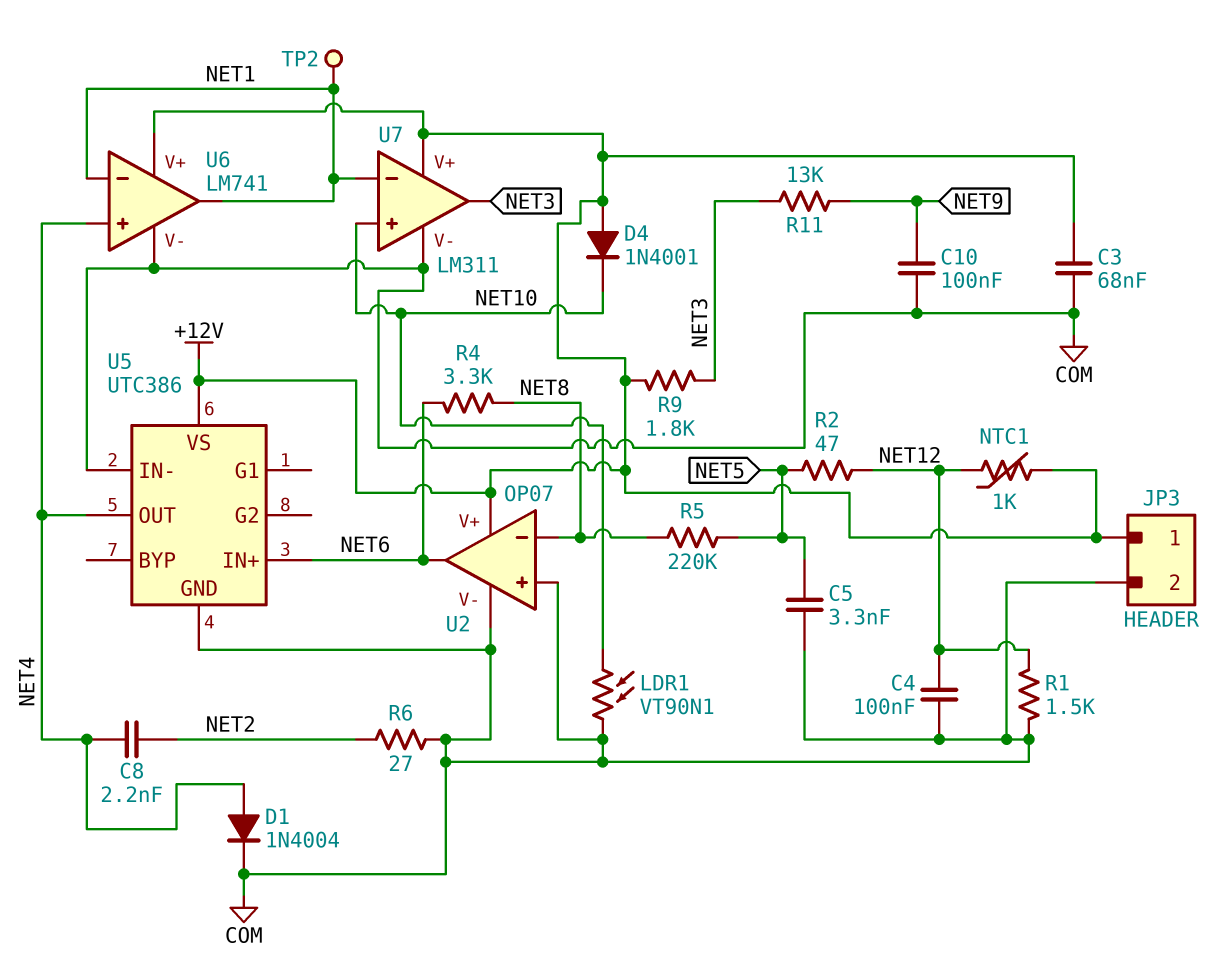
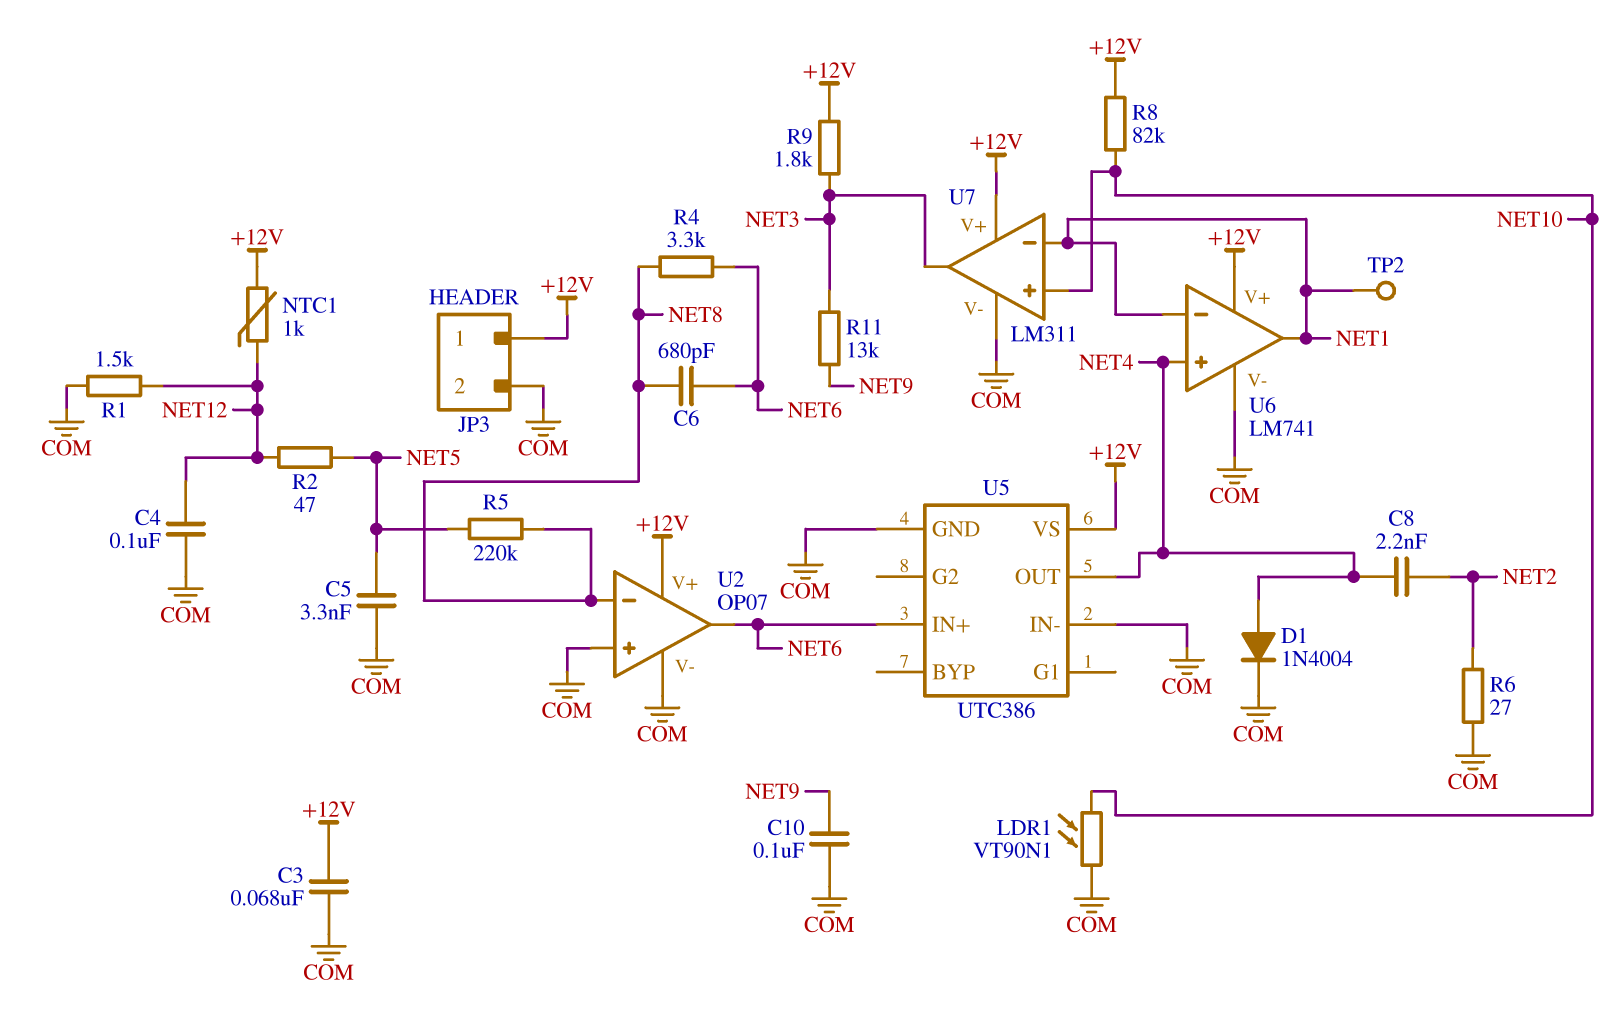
C6: none -> 680pF (NET6, NET8)
D4: diode 1N4001 (A +12V, K NET10) -> none
R8: none -> 82k (+12V, NET10)

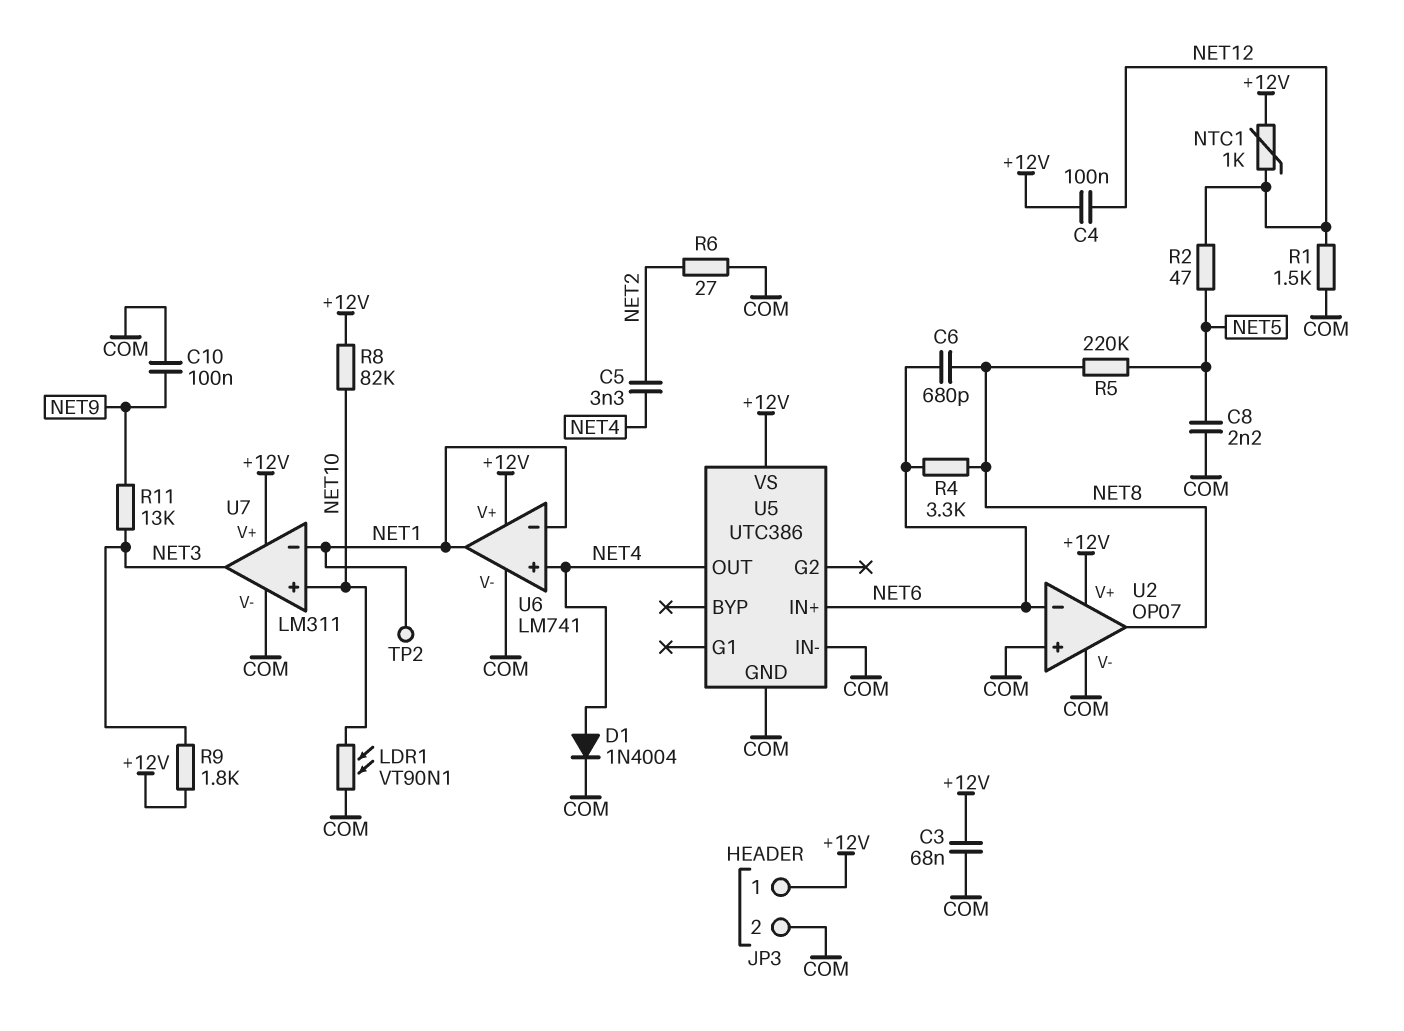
C4: 100nF (COM, NET12) -> 100nF (+12V, NET12)
C5: 3.3nF (COM, NET5) -> 3.3nF (NET2, NET4)
C8: 2.2nF (NET2, NET4) -> 2.2nF (COM, NET5)
U2 pin in-: NET8 -> NET6
U2 pin out: NET6 -> NET8

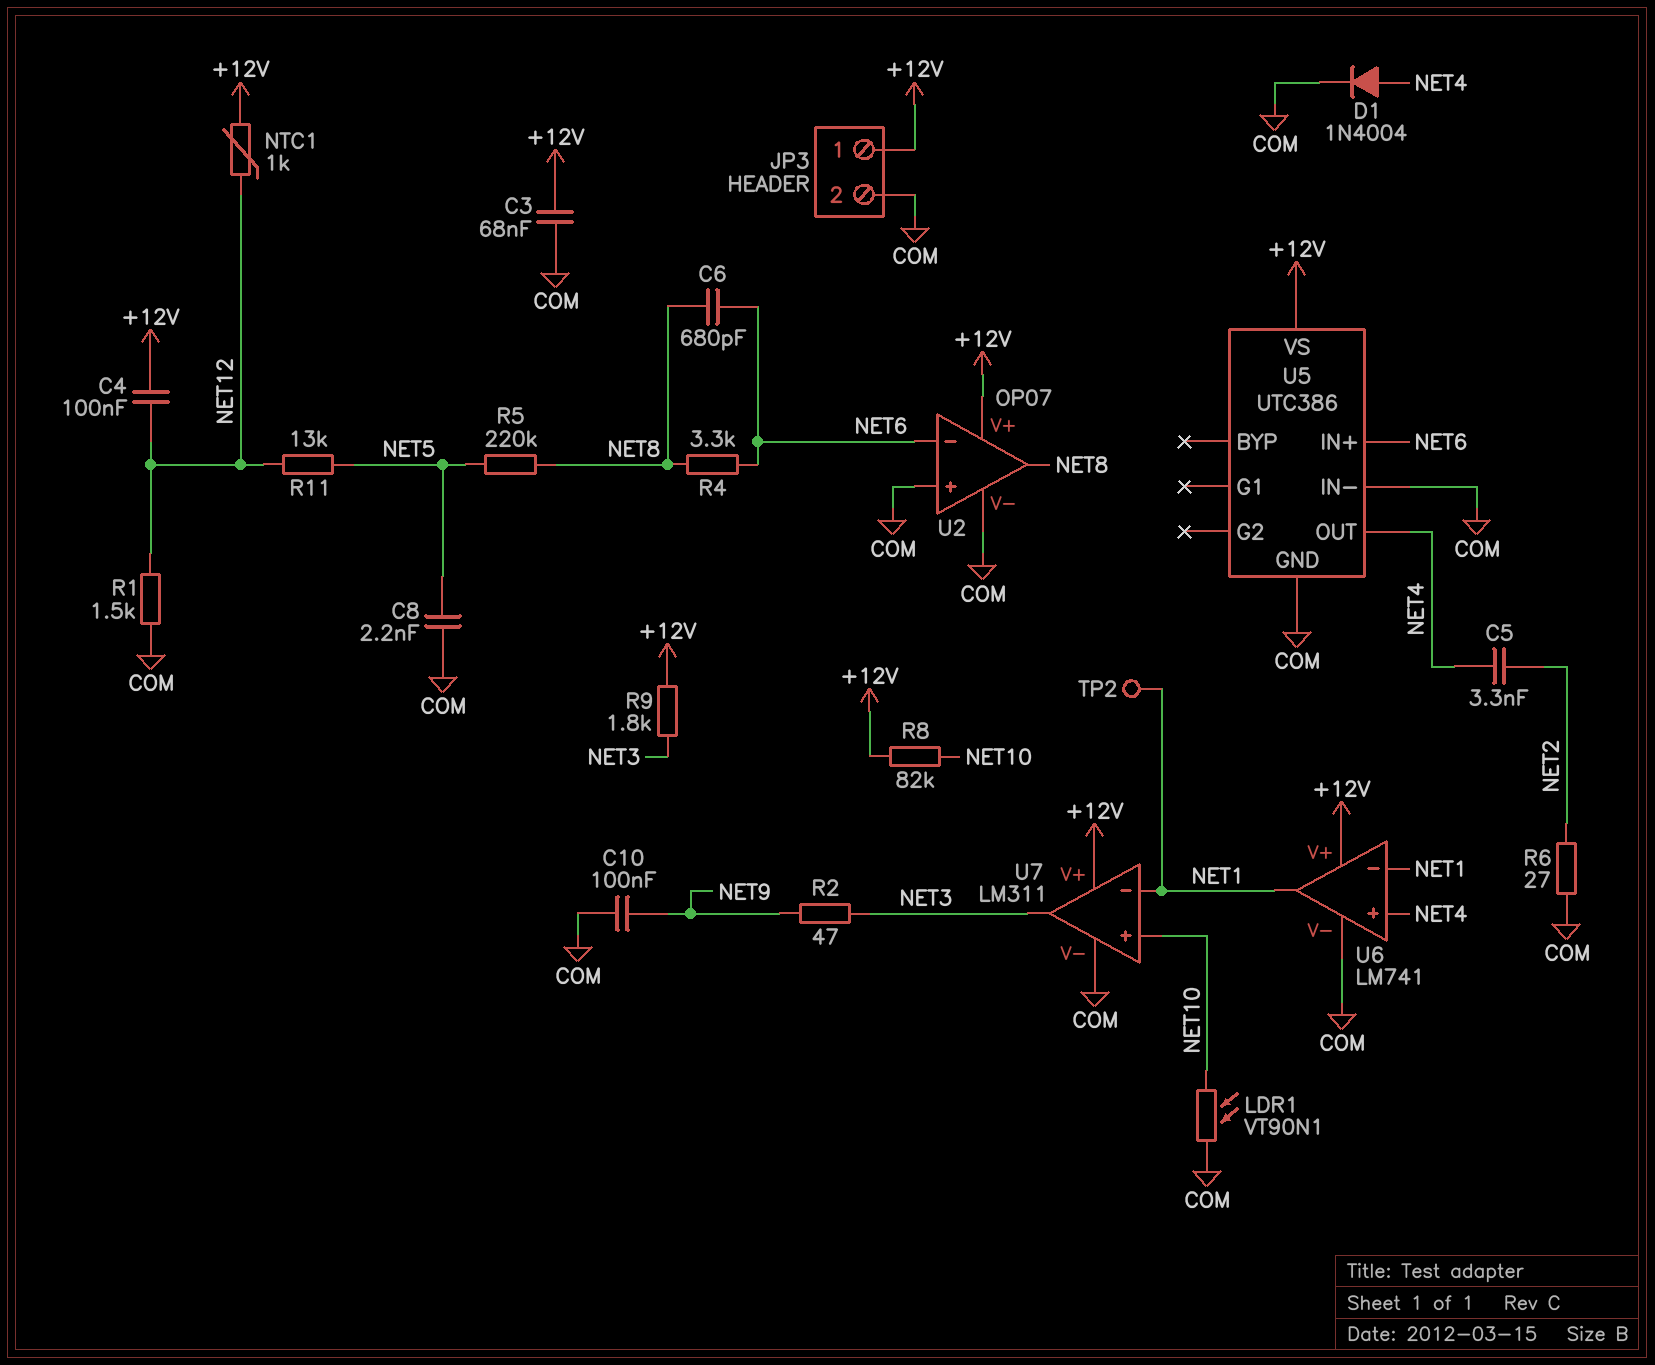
R2: 47 (NET5, NET12) -> 47 (NET3, NET9)
R11: 13k (NET3, NET9) -> 13k (NET5, NET12)

